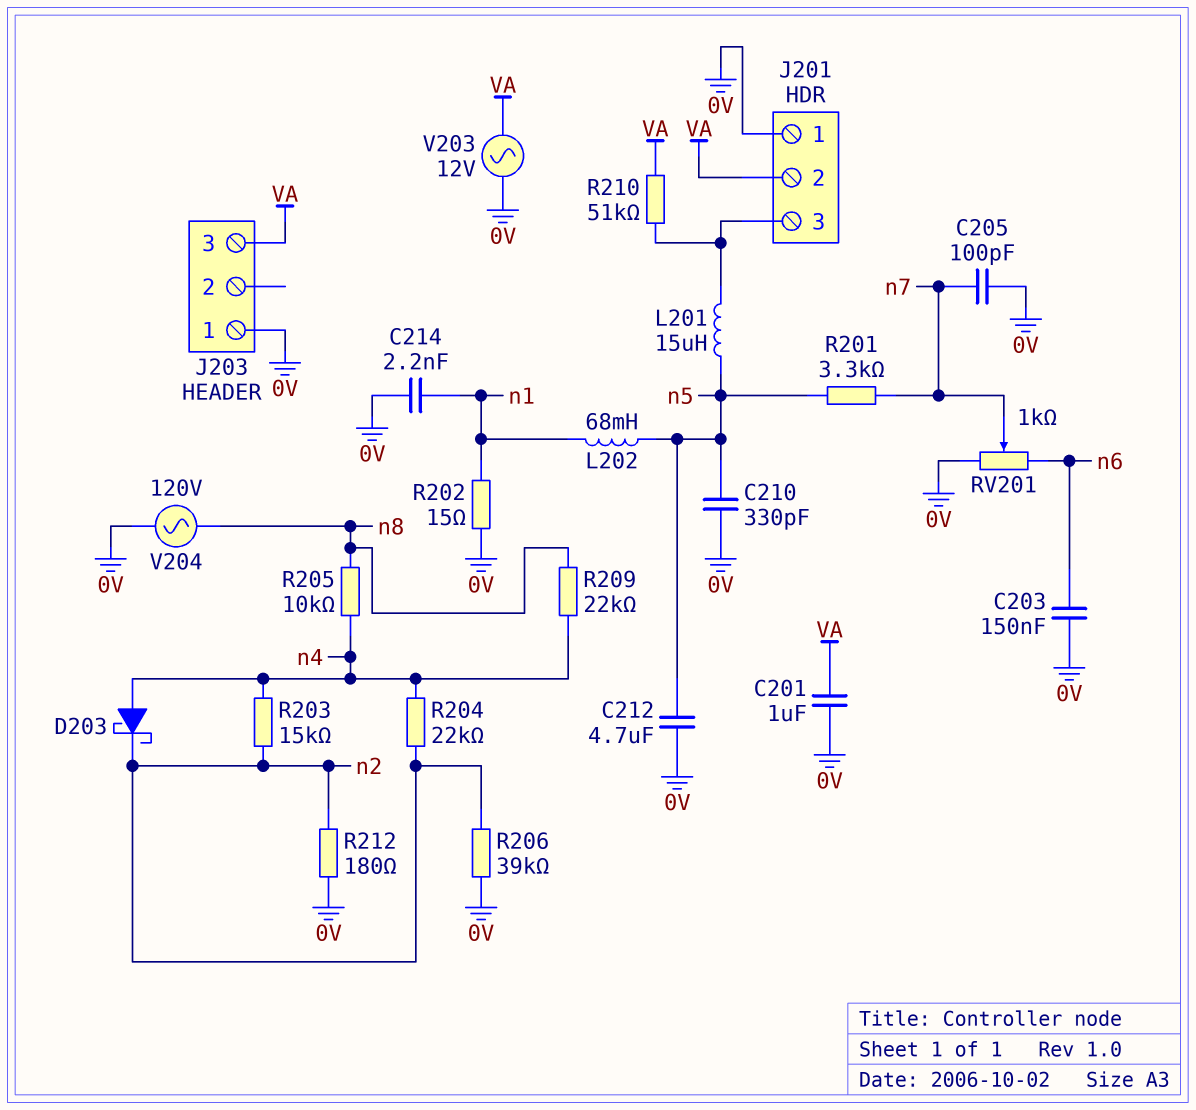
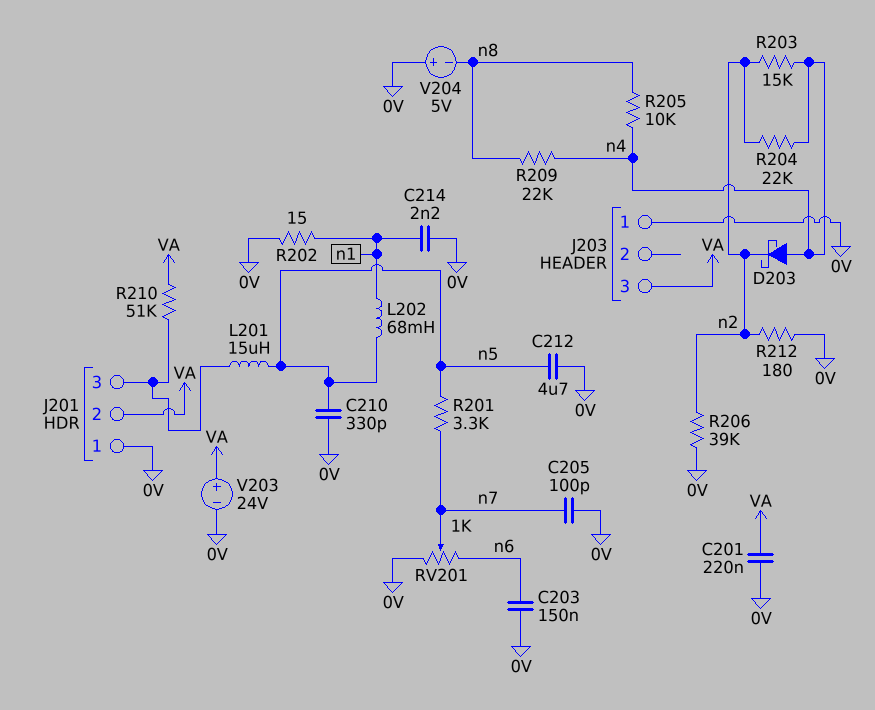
C201: 1uF (0V, VA) -> 220nF (0V, VA)
V203: AC 12V (0V, VA) -> 24V (plus VA, minus 0V)
V204: AC 120V (0V, n8) -> 5V (plus 0V, minus n8)

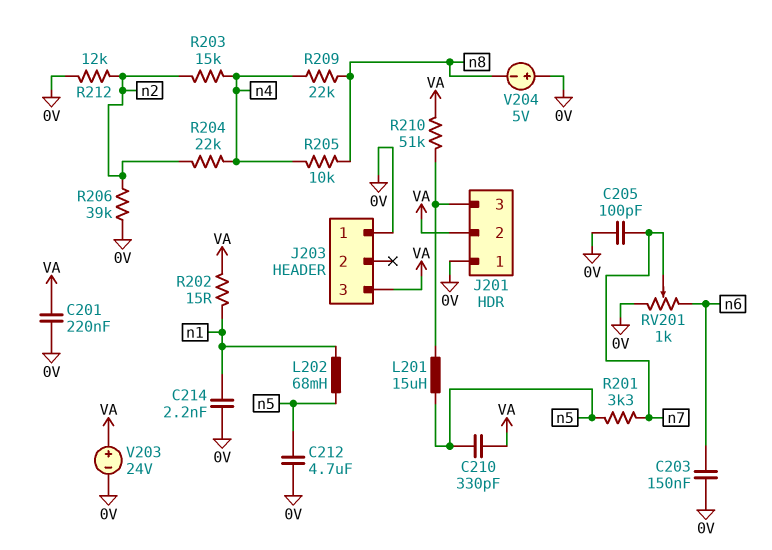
C210: 330pF (0V, n5) -> 330pF (VA, n5)
D203: schottky (A n4, K n2) -> none
R202: 15 (0V, n1) -> 15 (VA, n1)
R212: 180 (0V, n2) -> 12k (0V, n2)

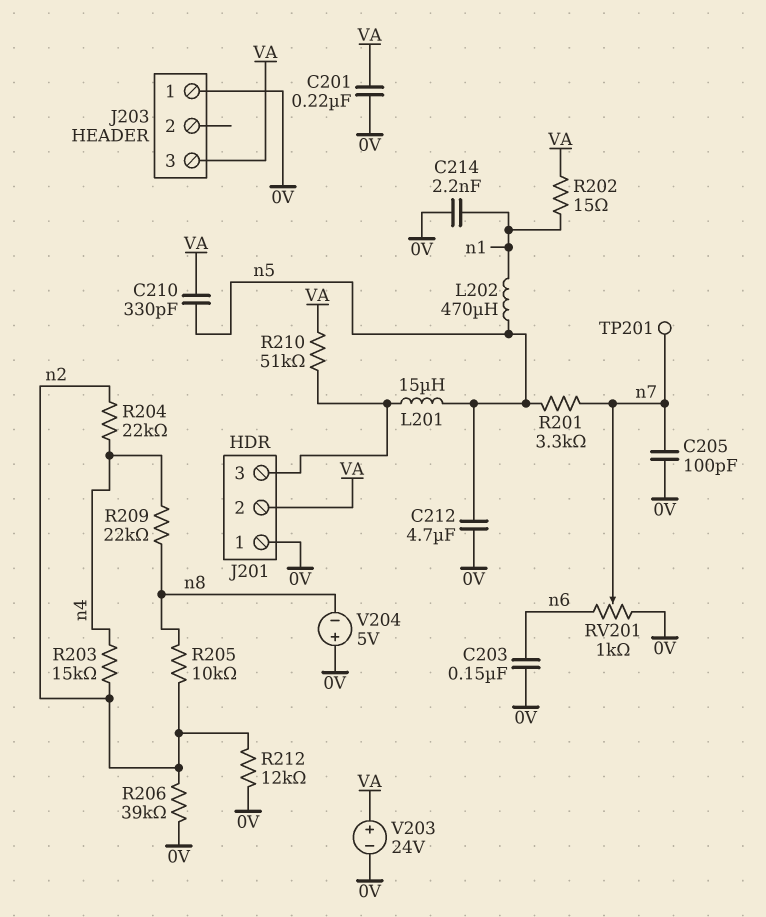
L202: 68mH (n1, n5) -> 470uH (n1, n5)
R205: 10k (n4, n8) -> 10k (n2, n8)
TP201: none -> test point (n7)

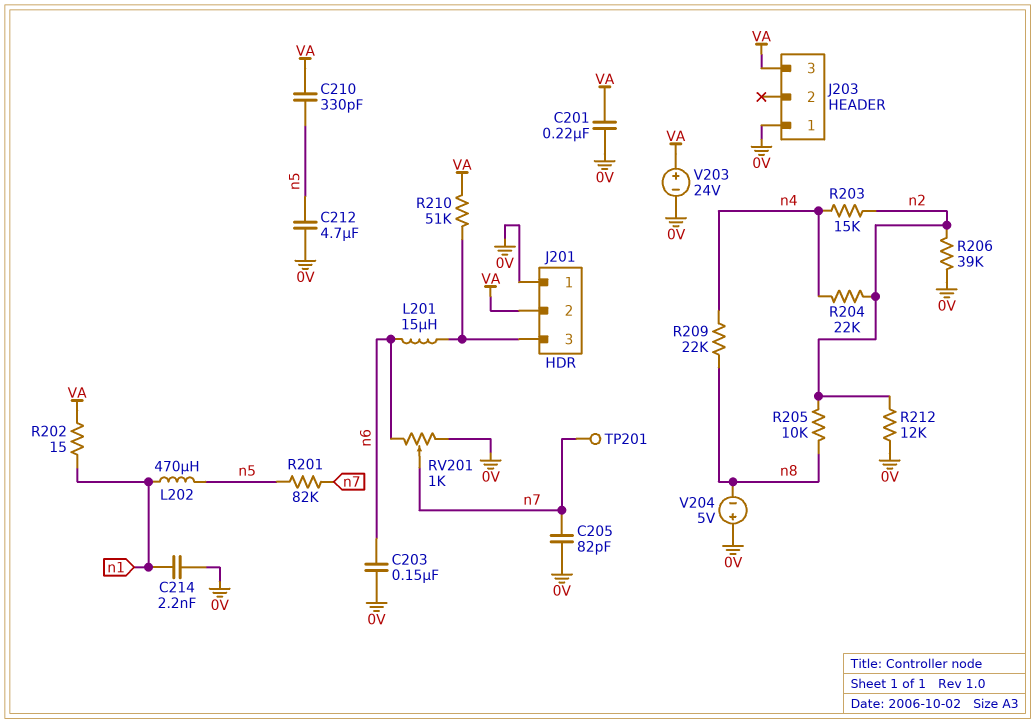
C205: 100pF (0V, n7) -> 82pF (0V, n7)
L201: 15uH (J201/3, n5) -> 15uH (J201/3, n6)
R201: 3.3k (n5, n7) -> 82k (n5, n7)

